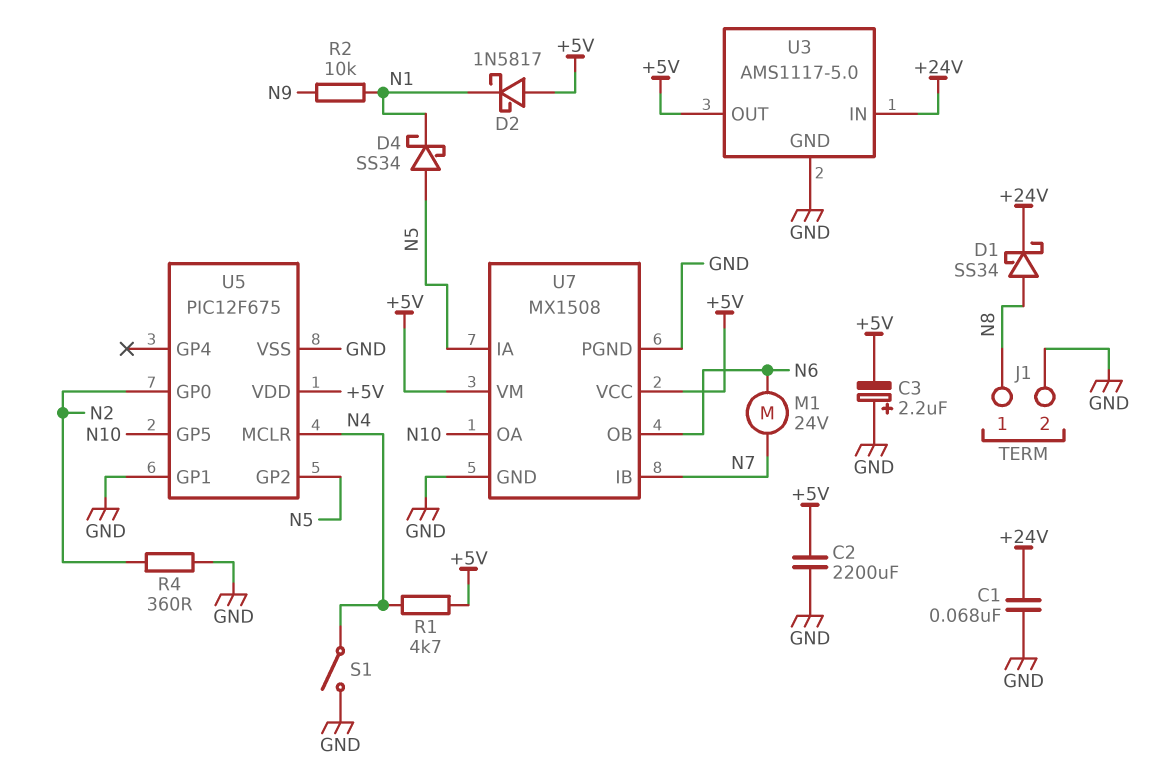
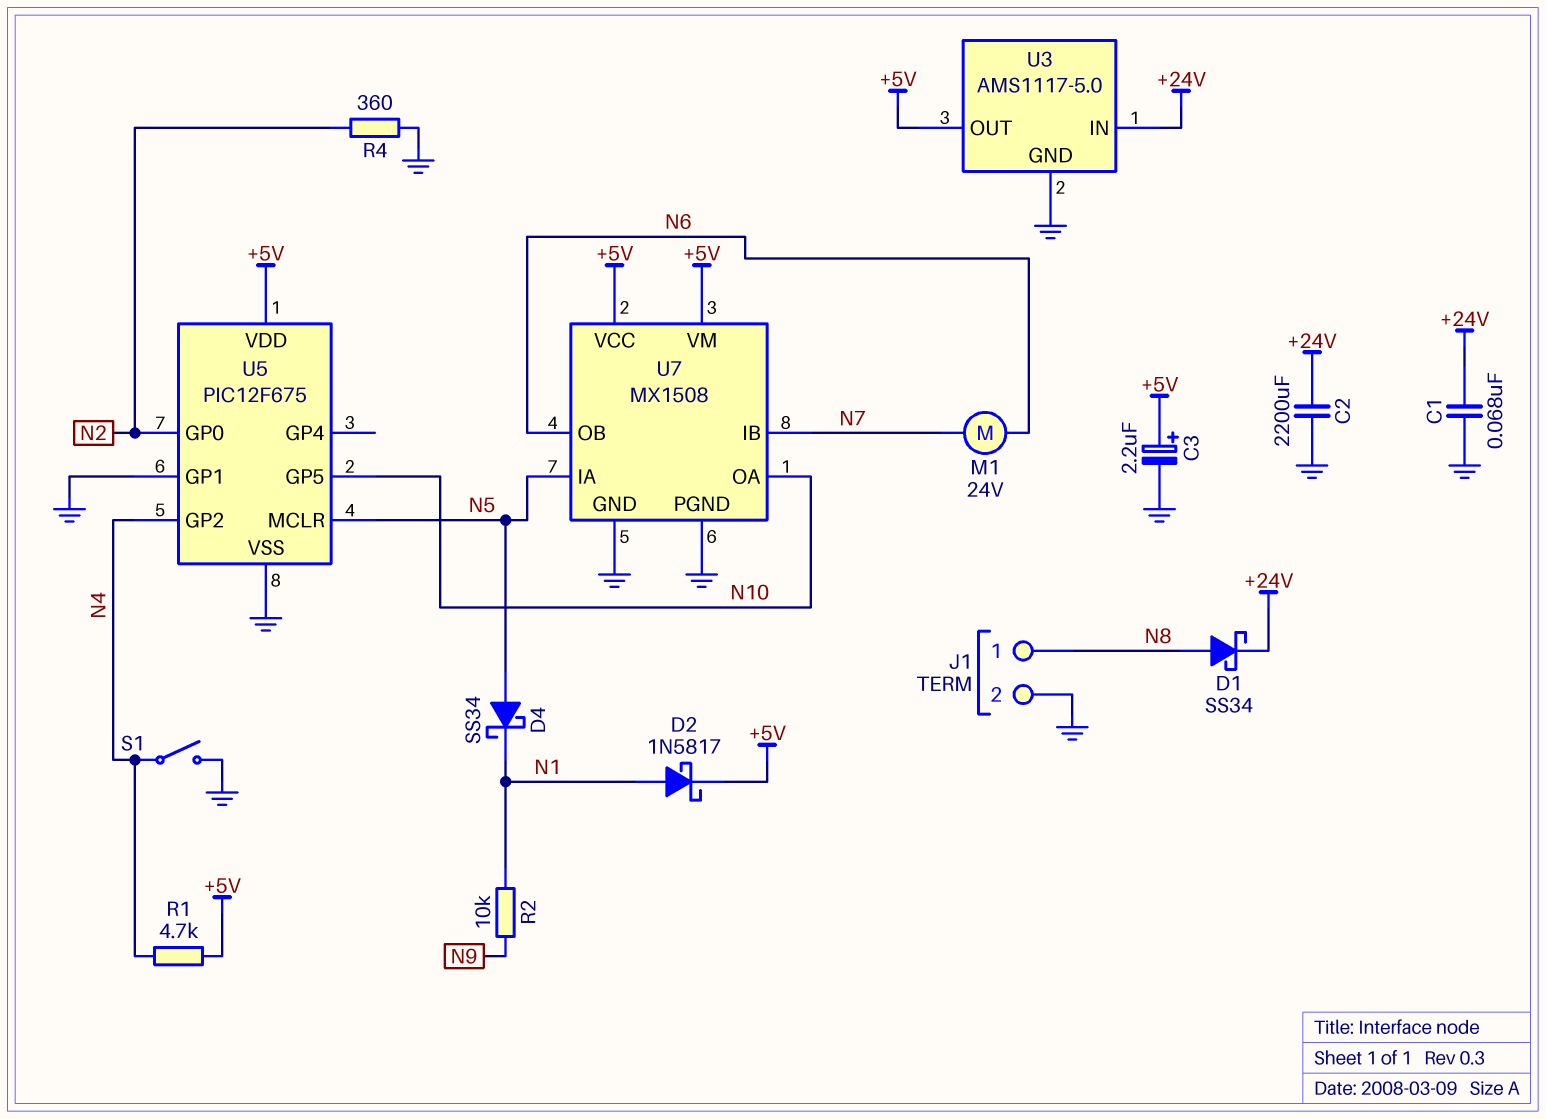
C2: 2200uF (+5V, GND) -> 2200uF (+24V, GND)
C3: 2.2uF (plus GND, minus +5V) -> 2.2uF (plus +5V, minus GND)
D2: schottky 1N5817 (A +5V, K N1) -> schottky 1N5817 (A N1, K +5V)
U5 pin GP2: N5 -> N4
U5 pin MCLR: N4 -> N5

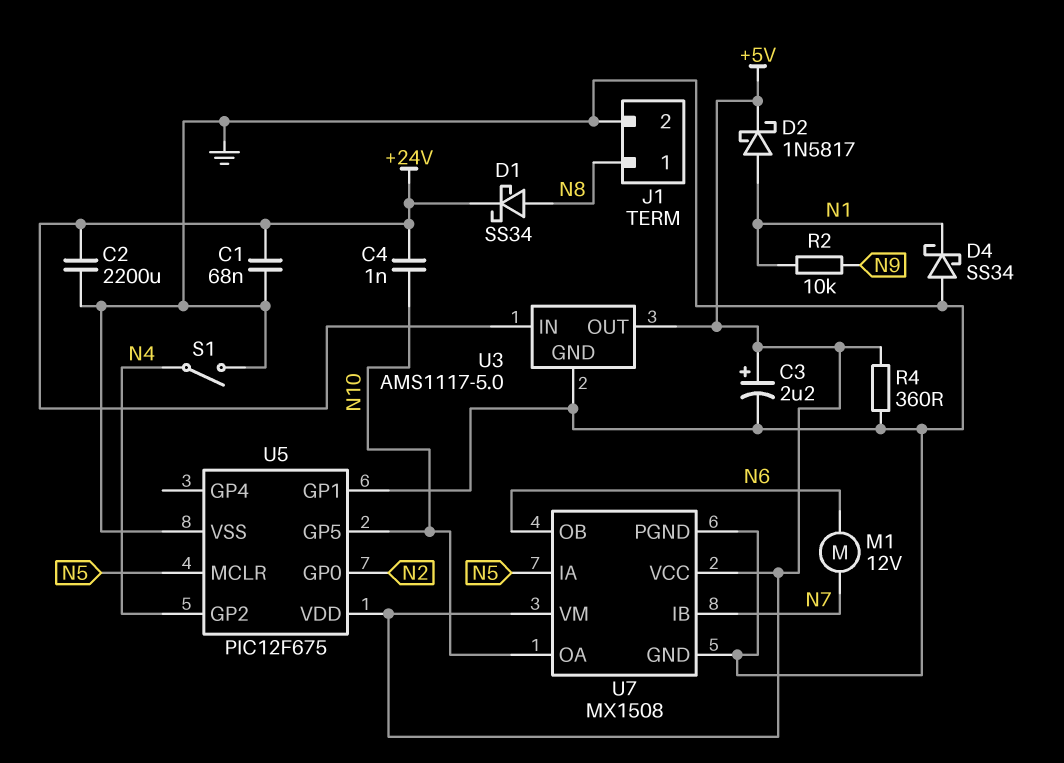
C4: none -> 1nF (+24V, N10)
D4: schottky SS34 (A N5, K N1) -> schottky SS34 (A GND, K N1)
M1: motor 24V (N6, N7) -> motor 12V (N6, N7)
R1: 4.7k (+5V, N4) -> none
R4: 360 (GND, N2) -> 360 (+5V, GND)

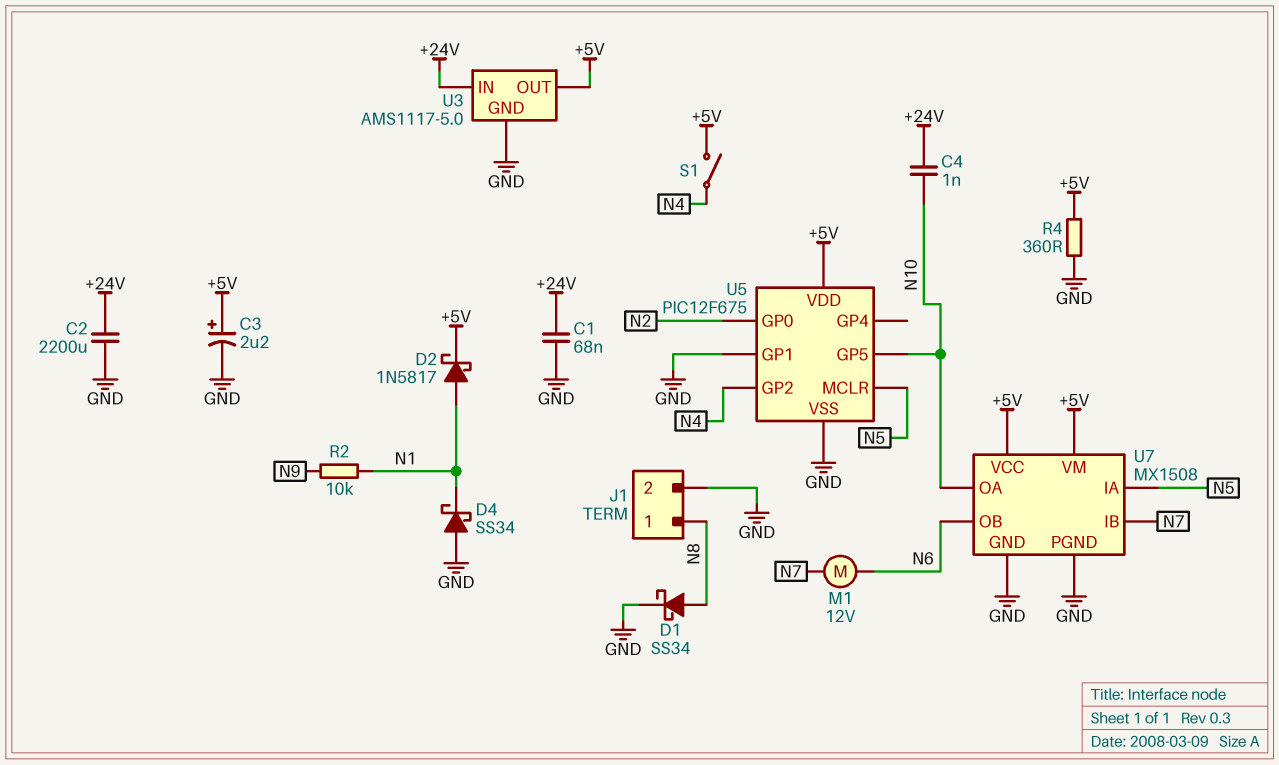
D1: schottky SS34 (A N8, K +24V) -> schottky SS34 (A N8, K GND)
S1: switch (GND, N4) -> switch (+5V, N4)

